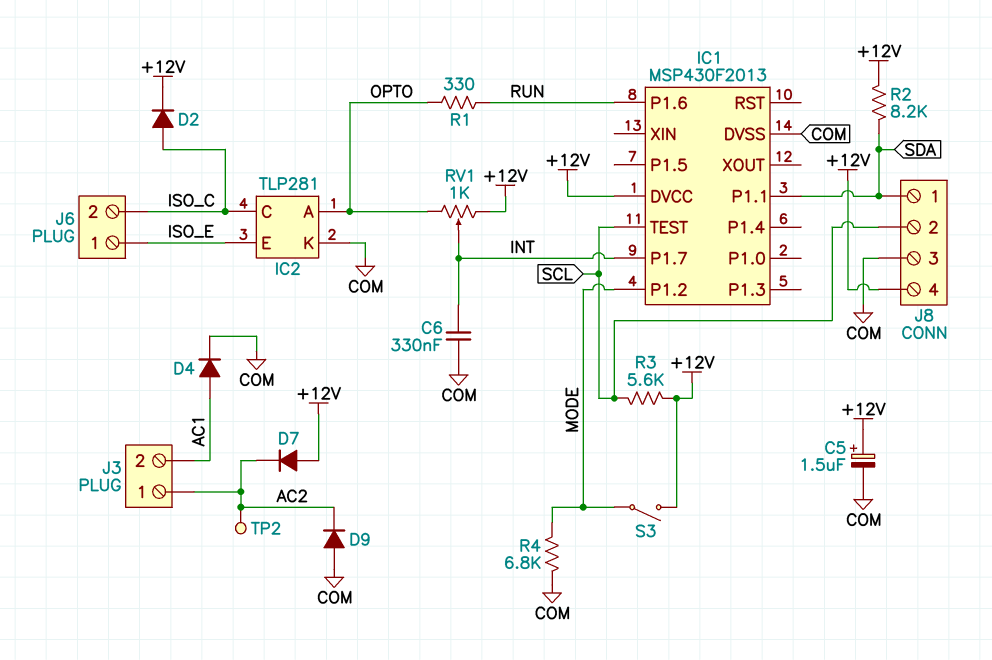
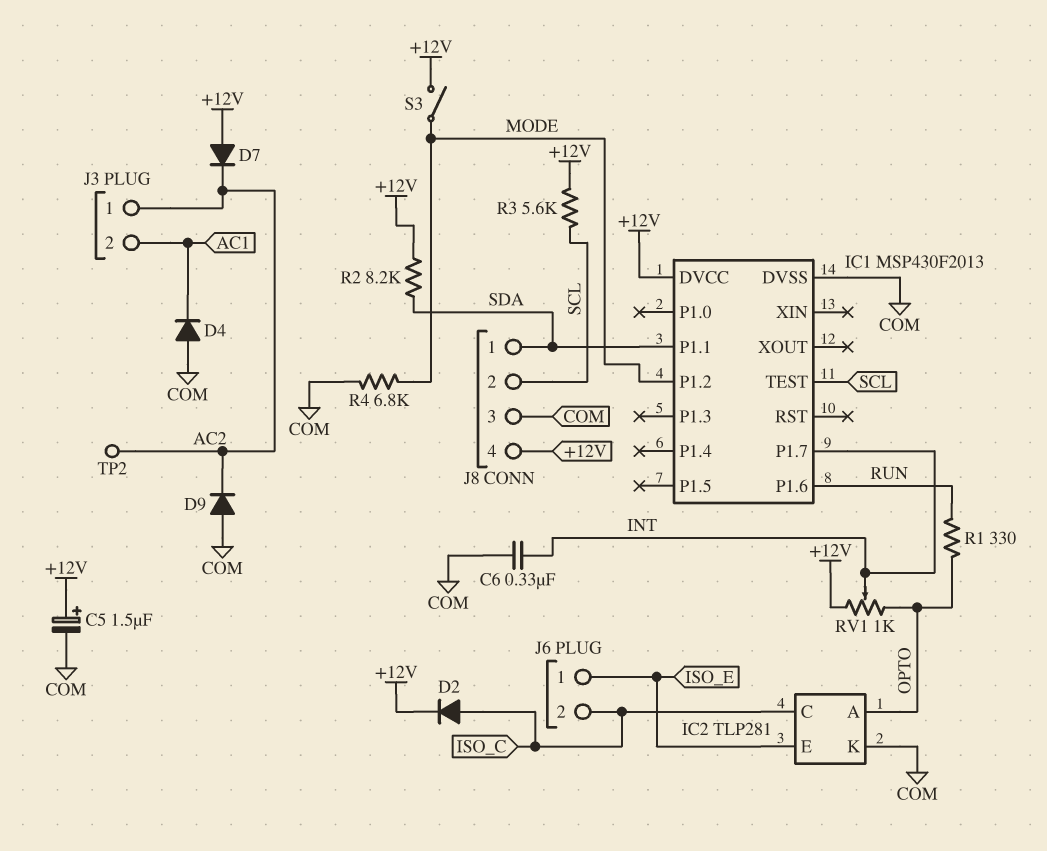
D4: diode (A AC1, K COM) -> diode (A COM, K AC1)

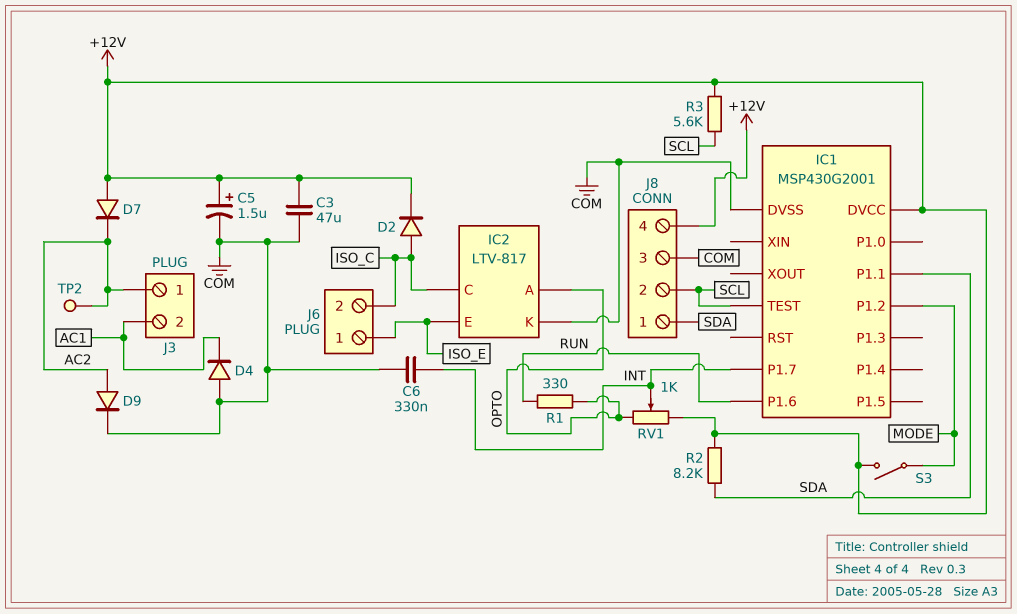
C3: none -> 47uF (+12V, COM)
D9: diode (A COM, K AC2) -> diode (A AC2, K COM)
IC1: MSP430F2013 -> MSP430G2001
IC2: TLP281 -> LTV-817
R4: 6.8k (COM, MODE) -> none

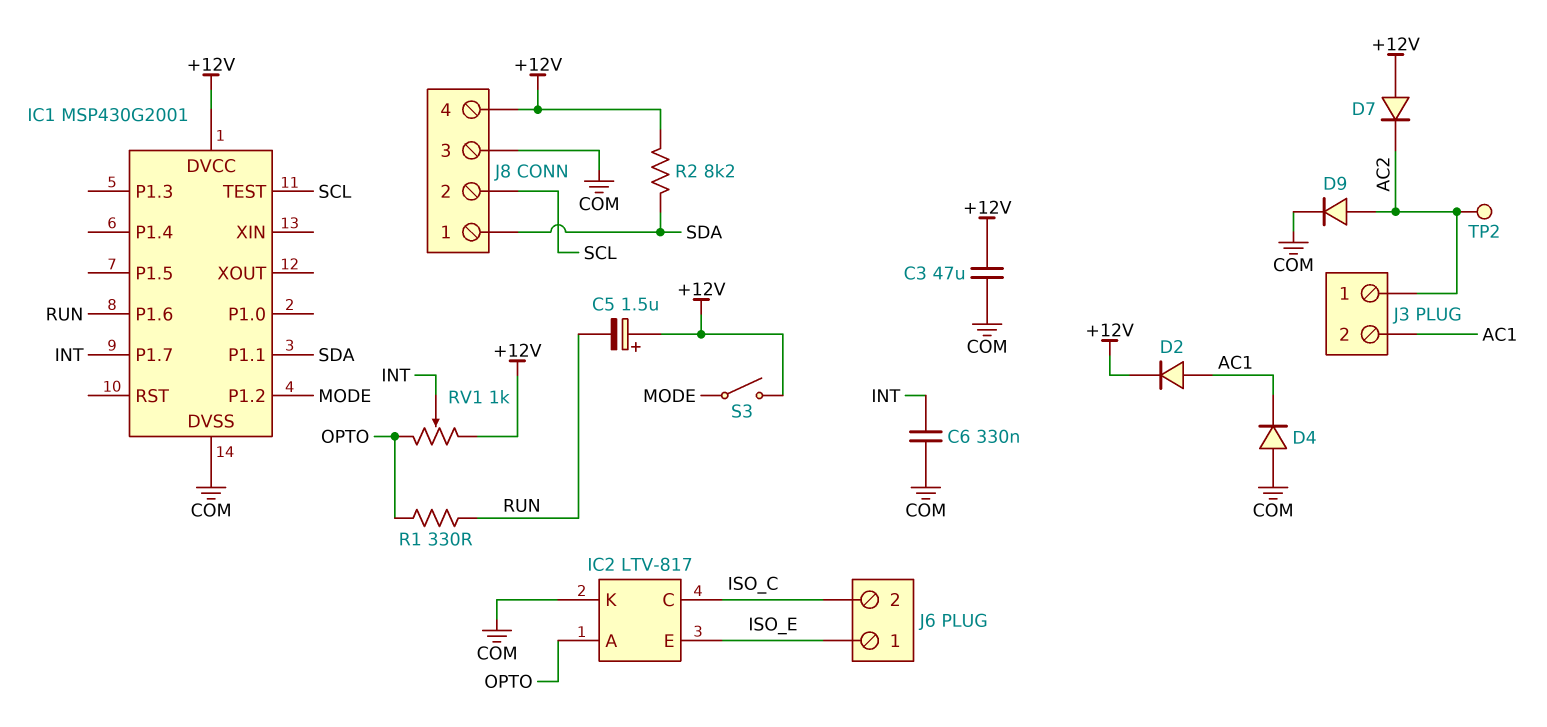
C5: 1.5uF (plus +12V, minus COM) -> 1.5uF (plus +12V, minus RUN)
D2: diode (A ISO_C, K +12V) -> diode (A AC1, K +12V)
R3: 5.6k (+12V, SCL) -> none

